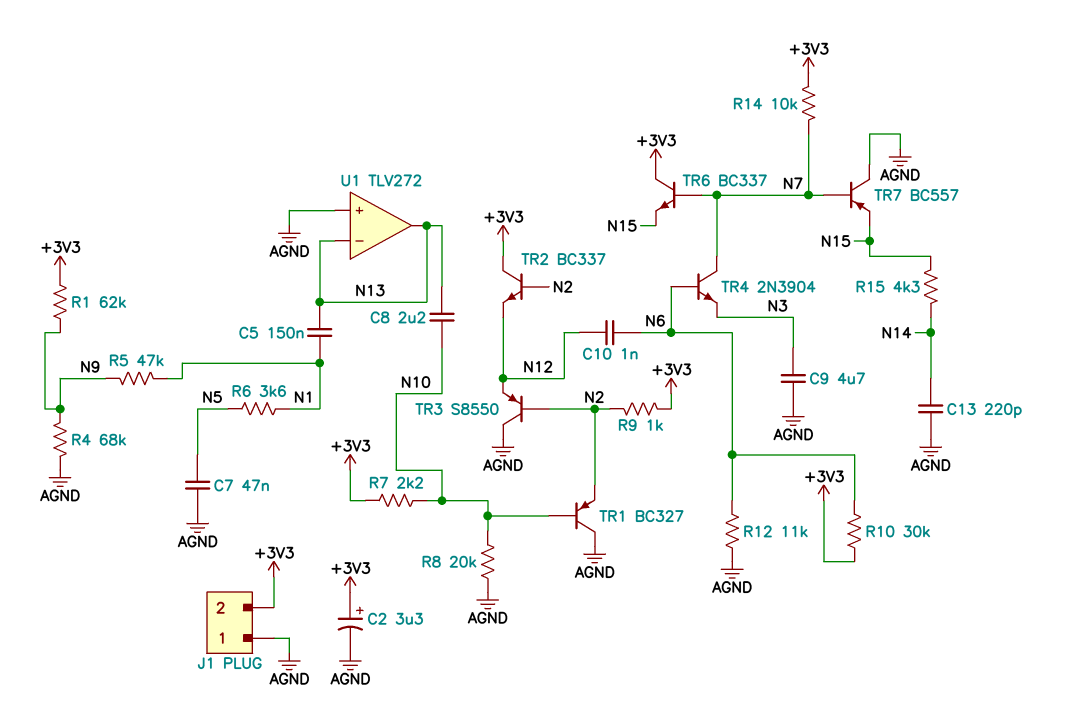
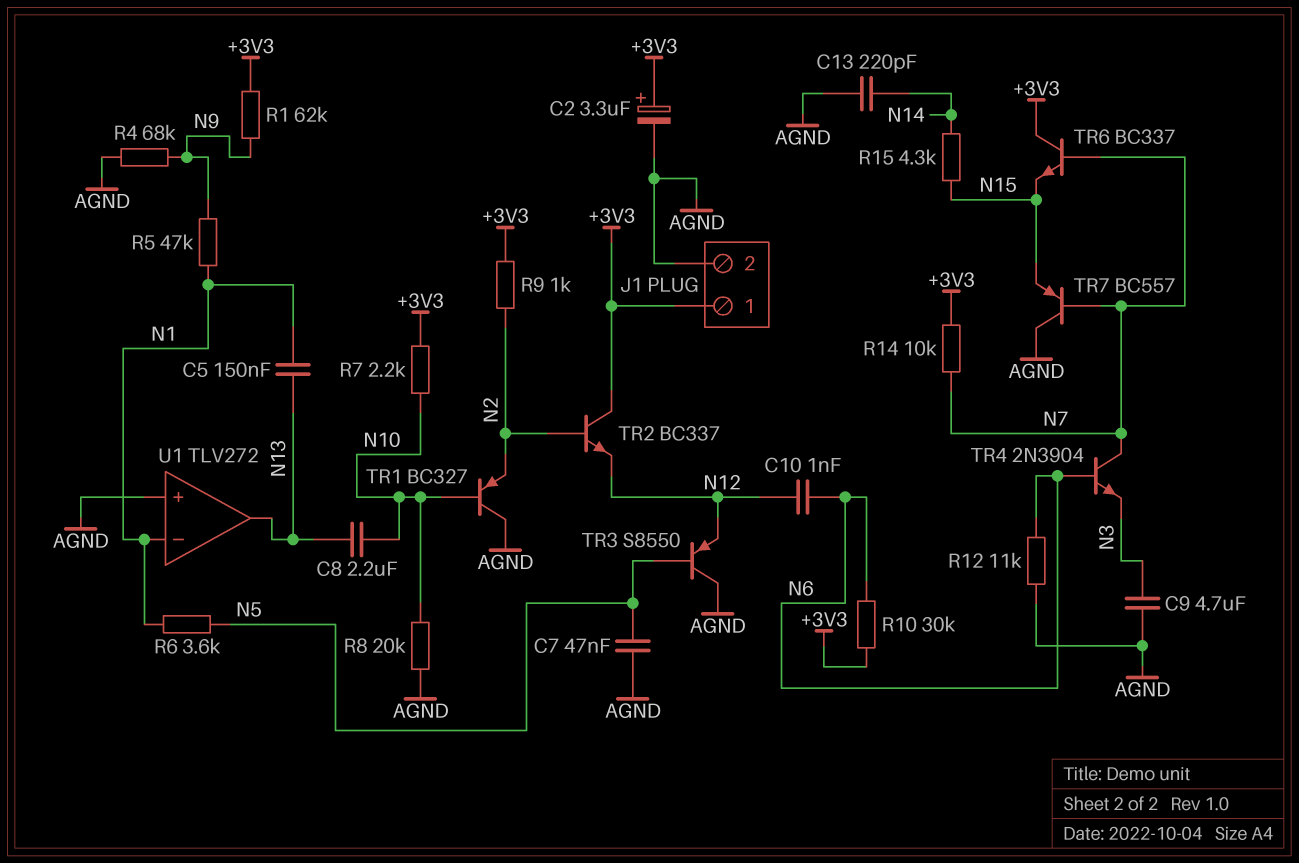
J1 pin 1: AGND -> +3V3
J1 pin 2: +3V3 -> AGND
TR3: PNP S8550 (B N2, C AGND, E N12) -> PNP S8550 (B N5, C AGND, E N12)
U1 pin in-: N13 -> N1

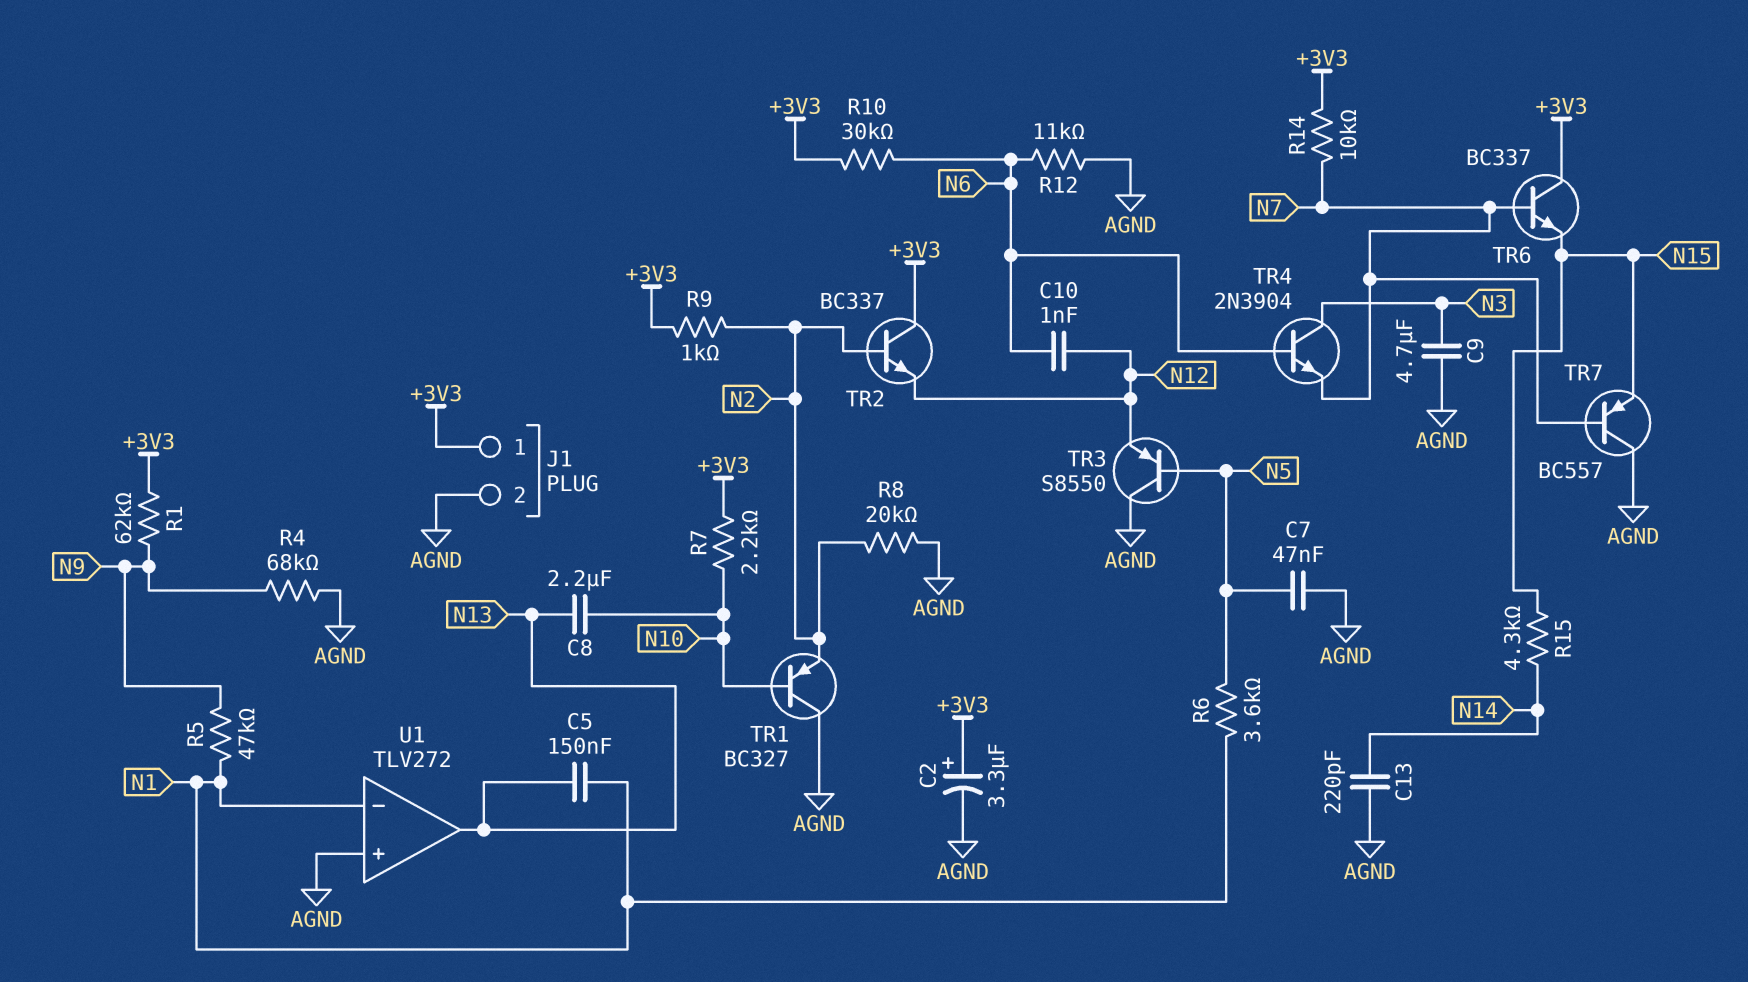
R8: 20k (AGND, N10) -> 20k (AGND, N2)
TR4: NPN 2N3904 (B N6, C N7, E N3) -> NPN 2N3904 (B N6, C N3, E N7)

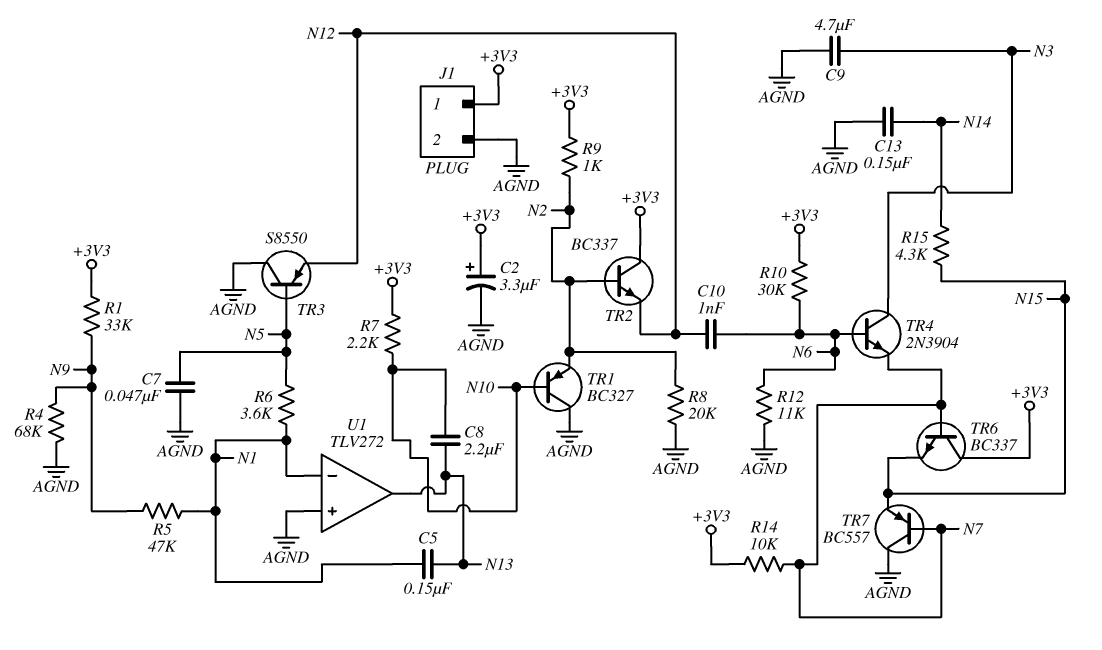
C13: 220pF (AGND, N14) -> 150nF (AGND, N14)
R1: 62k (+3V3, N9) -> 33k (+3V3, N9)

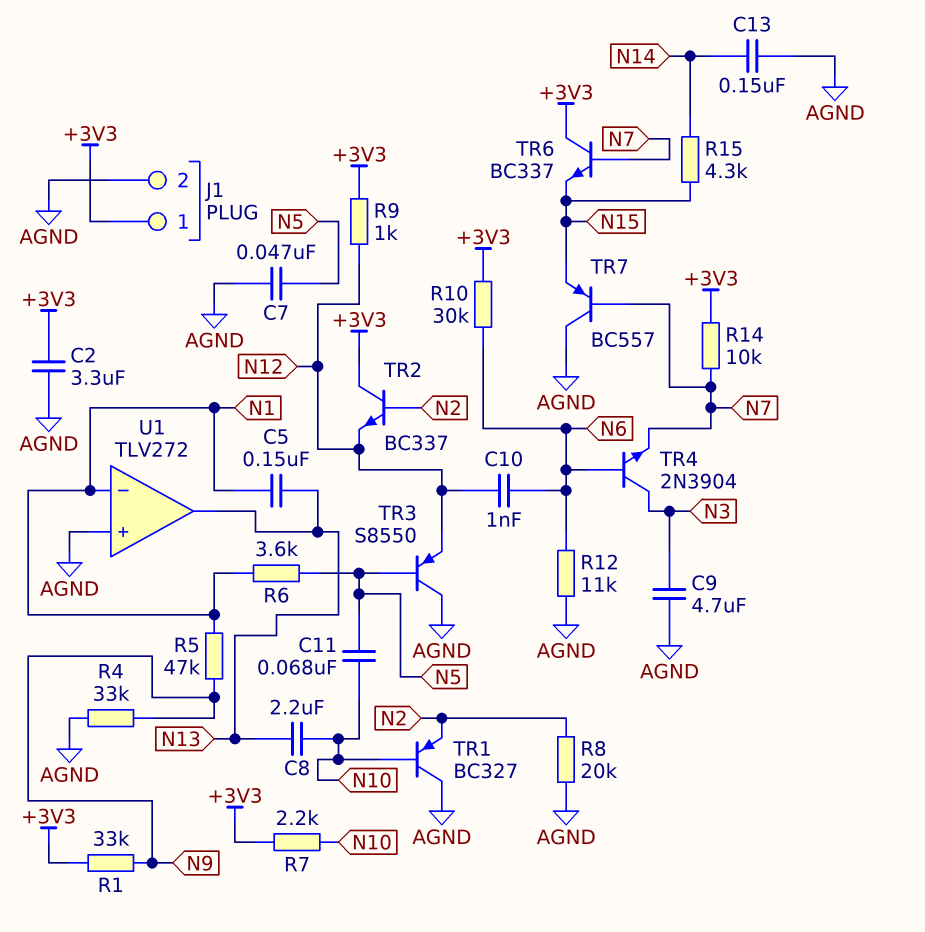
C2: 3.3uF (plus +3V3, minus AGND) -> 3.3uF (+3V3, AGND)
C11: none -> 68nF (N5, N10)
R4: 68k (AGND, N9) -> 33k (AGND, N9)
R9: 1k (+3V3, N2) -> 1k (+3V3, N12)

